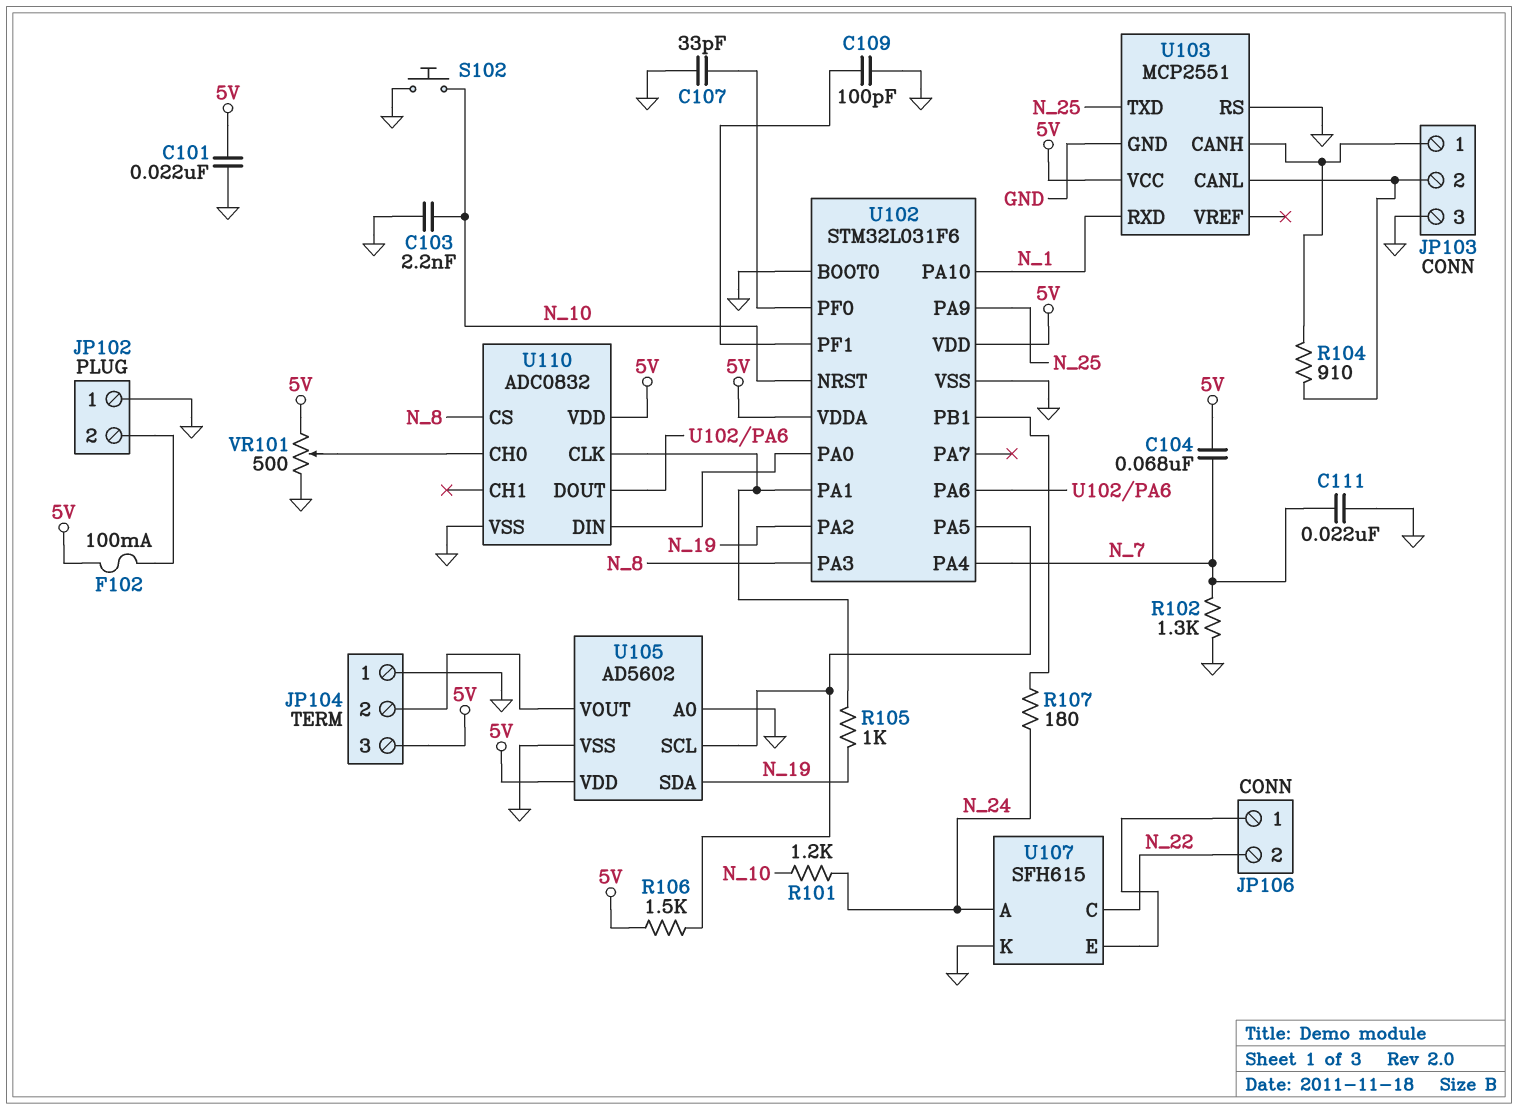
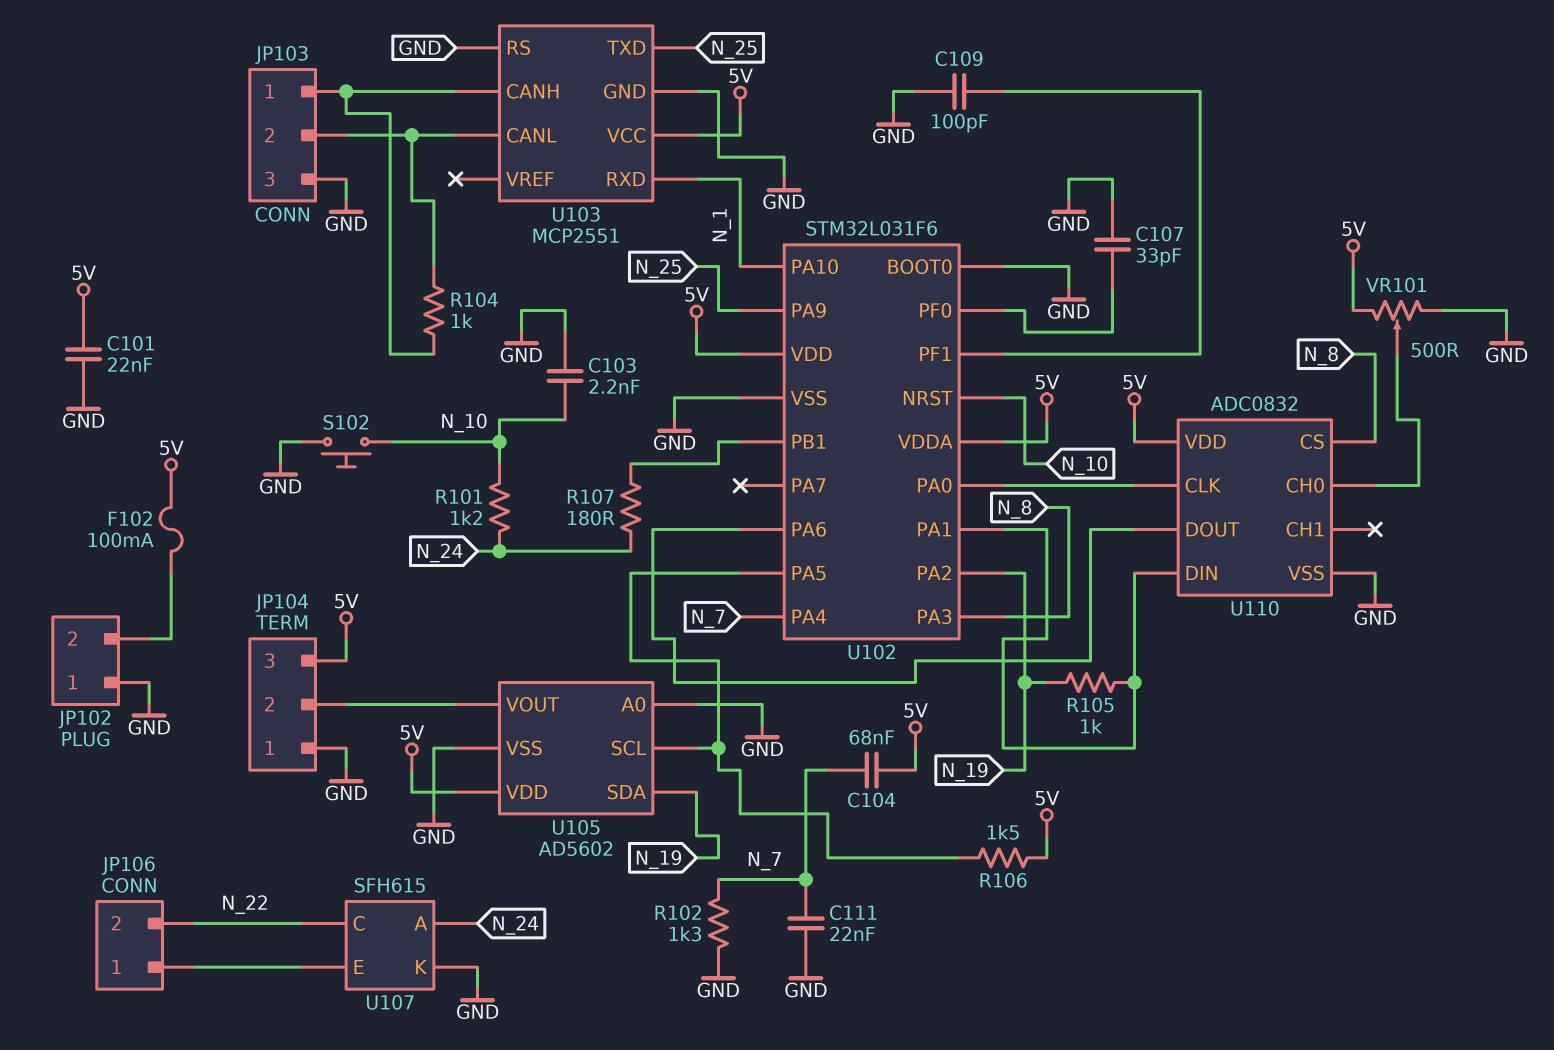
R104: 910 (JP103/1, JP103/2) -> 1k (JP103/1, JP103/2)
U110 pin CLK: U102/PA1 -> U102/PA0
U110 pin DIN: U102/PA0 -> U102/PA1

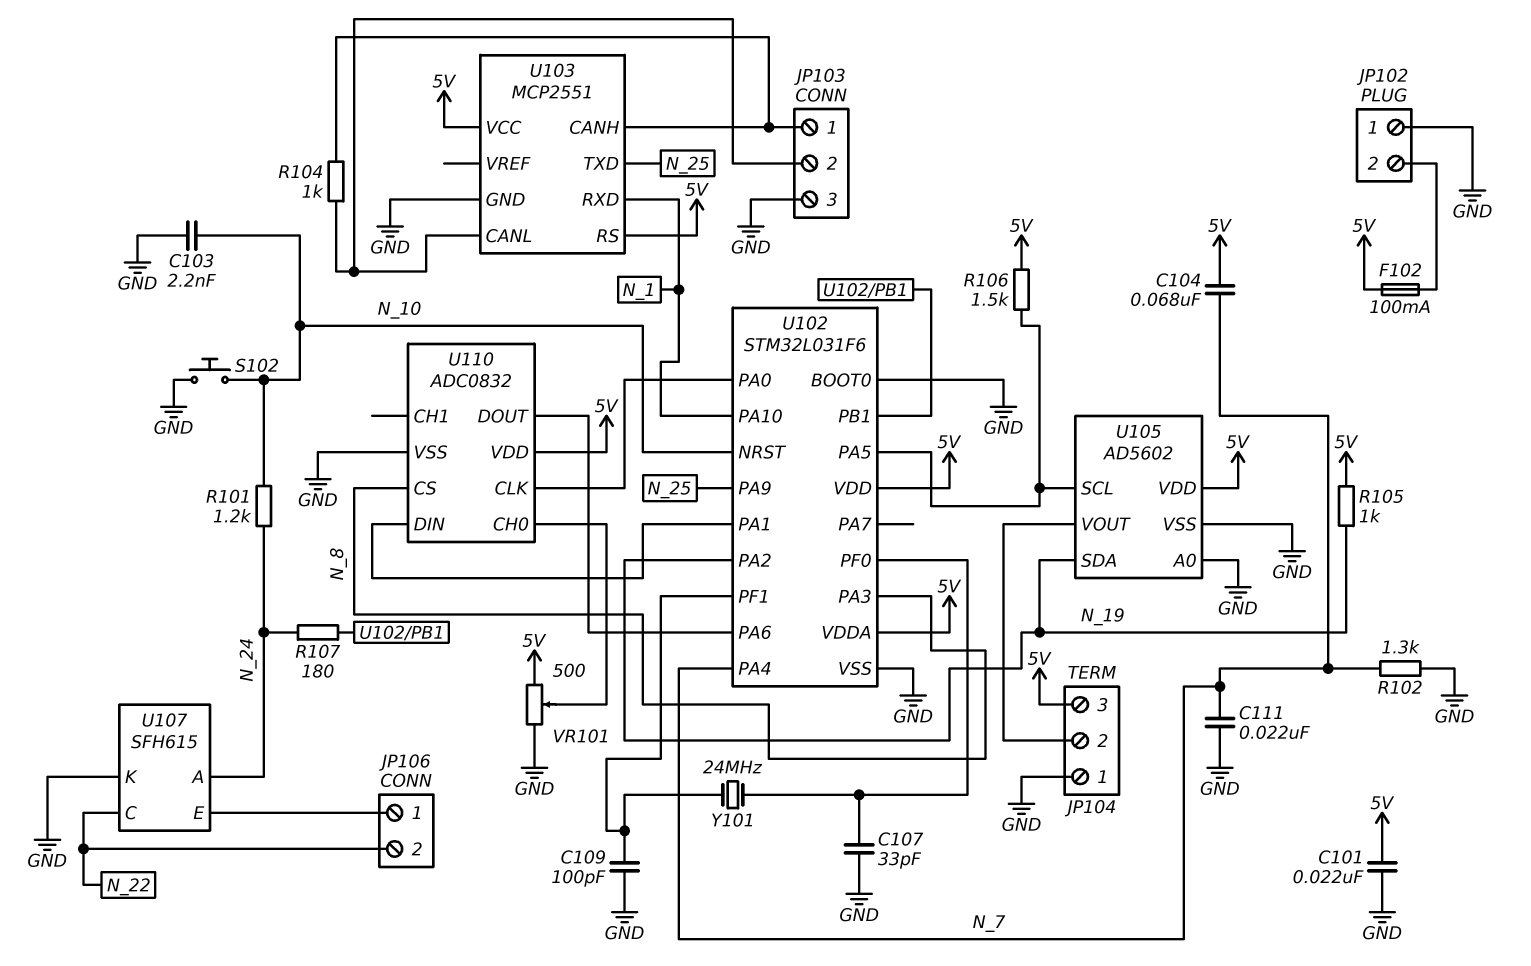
R105: 1k (N_19, U102/PA1) -> 1k (5V, N_19)
U103 pin RS: GND -> 5V
Y101: none -> 24MHz (U102/PF0, U102/PF1)

